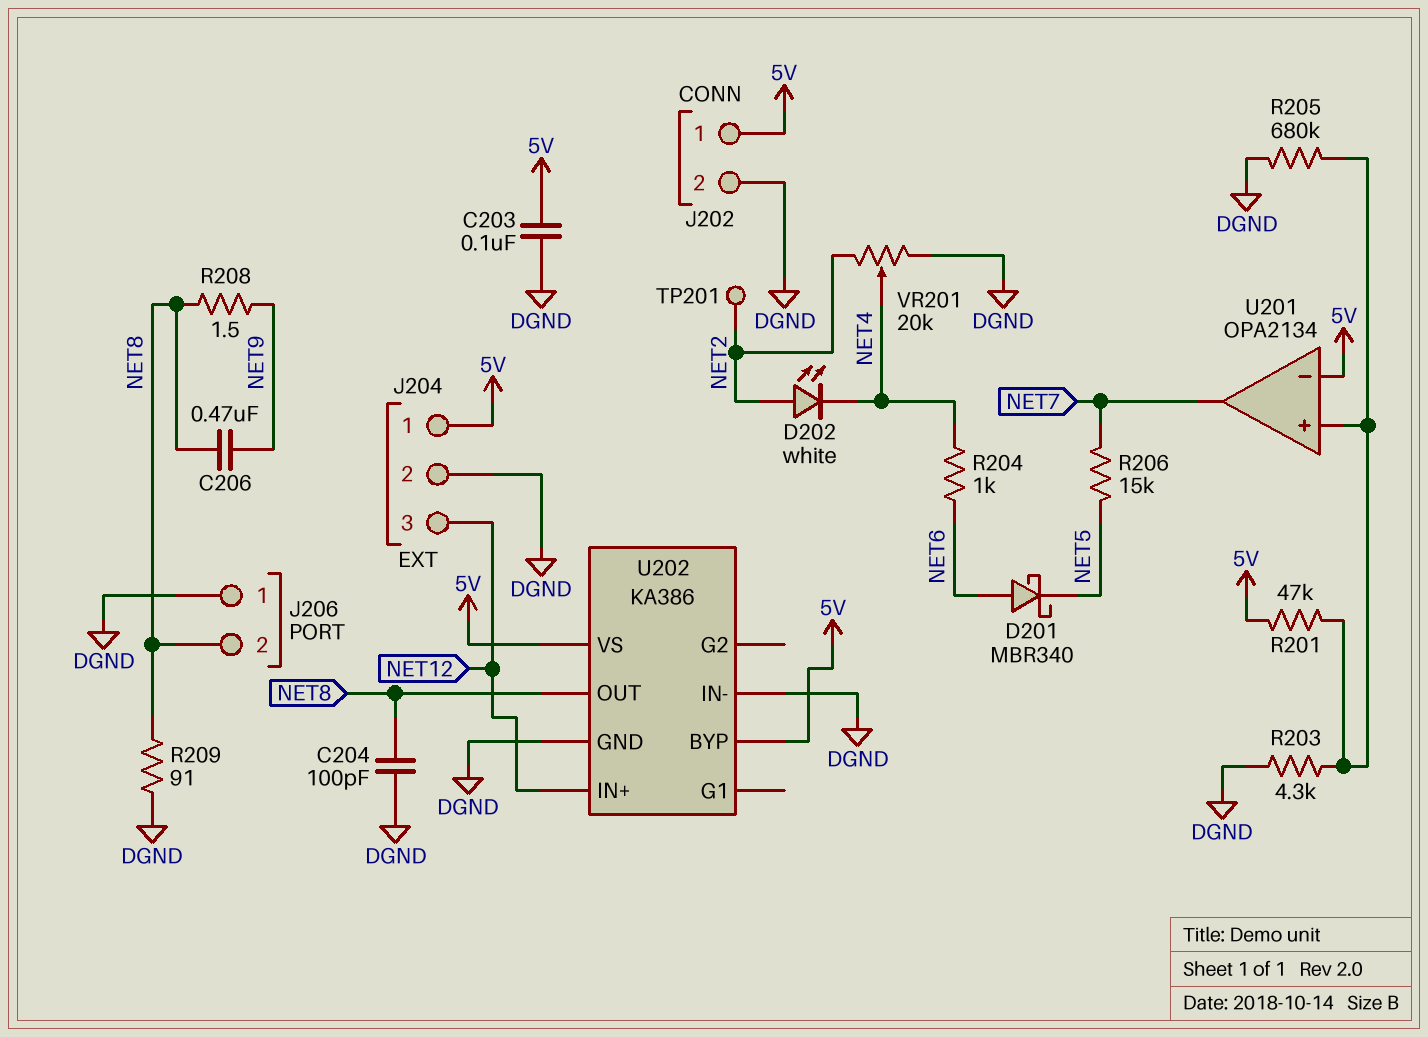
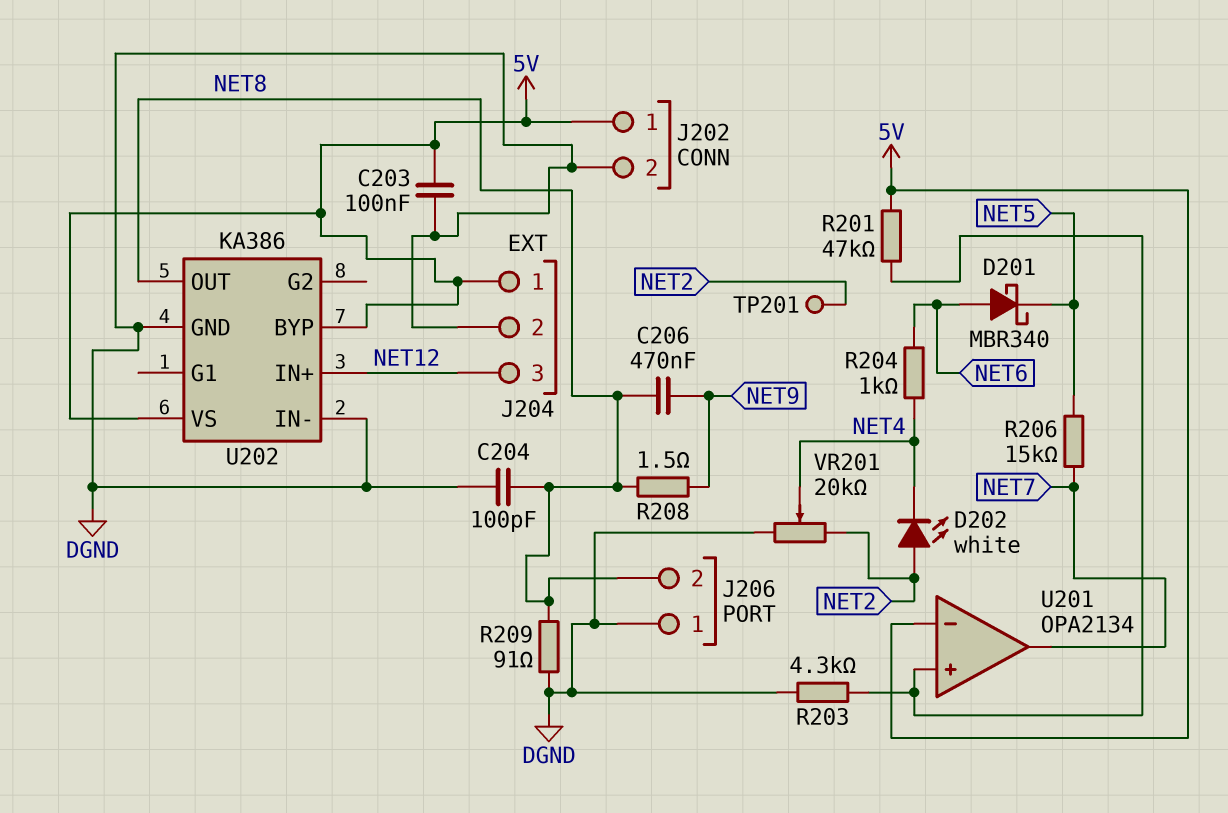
R205: 680k (DGND, U201/in+) -> none

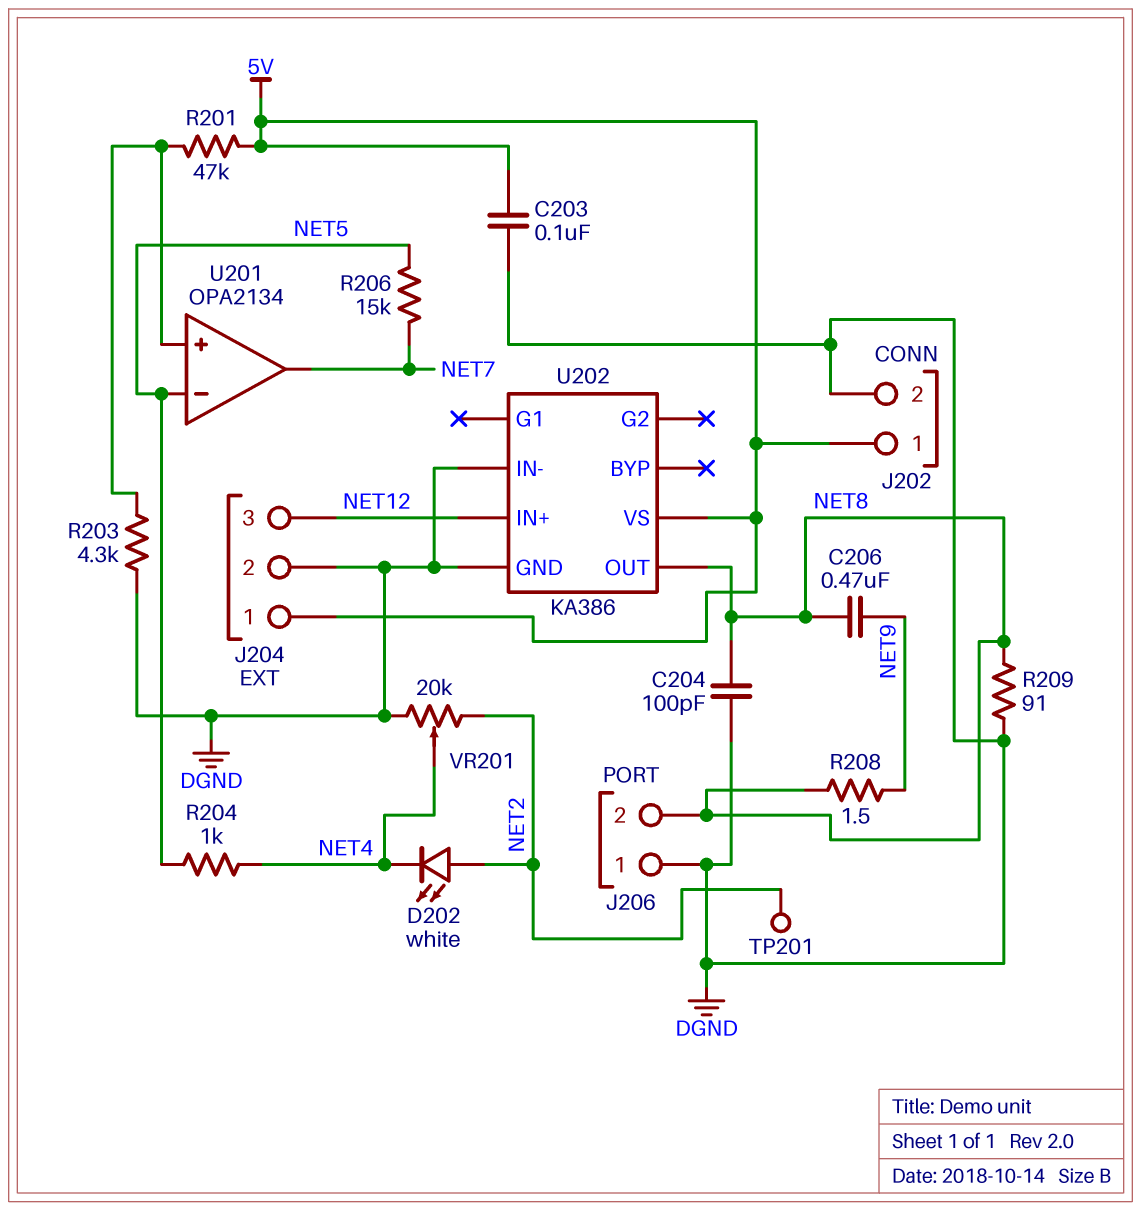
D201: schottky MBR340 (A NET6, K NET5) -> none
R204: 1k (NET4, NET6) -> 1k (NET4, NET5)
U201 pin in-: 5V -> NET5
U202 pin BYP: 5V -> none

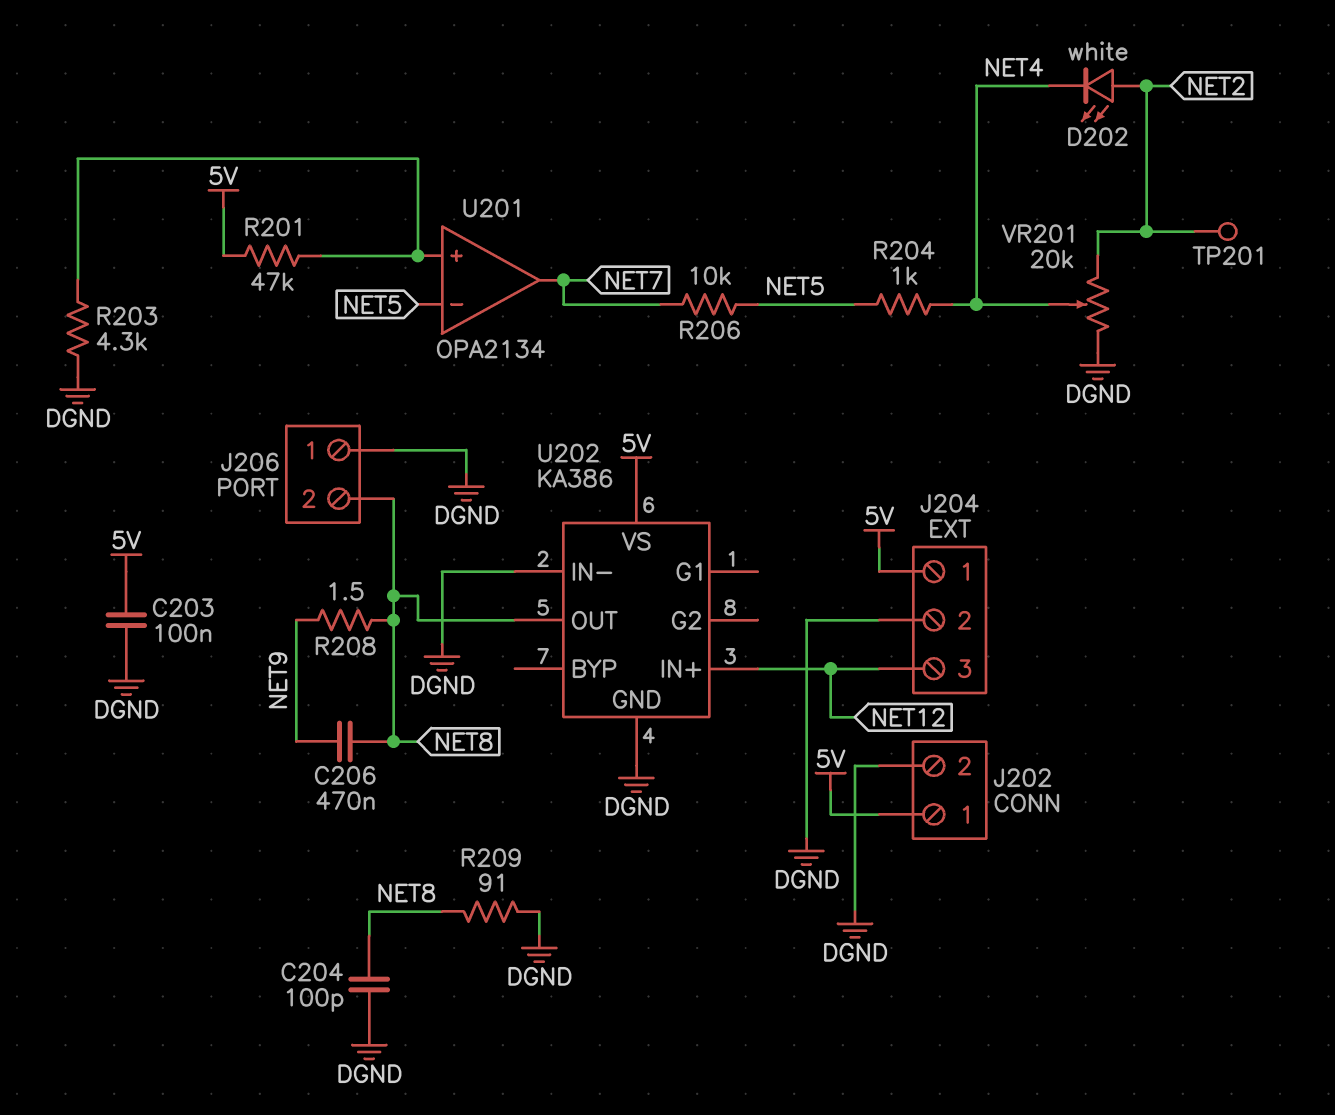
R206: 15k (NET5, NET7) -> 10k (NET5, NET7)

